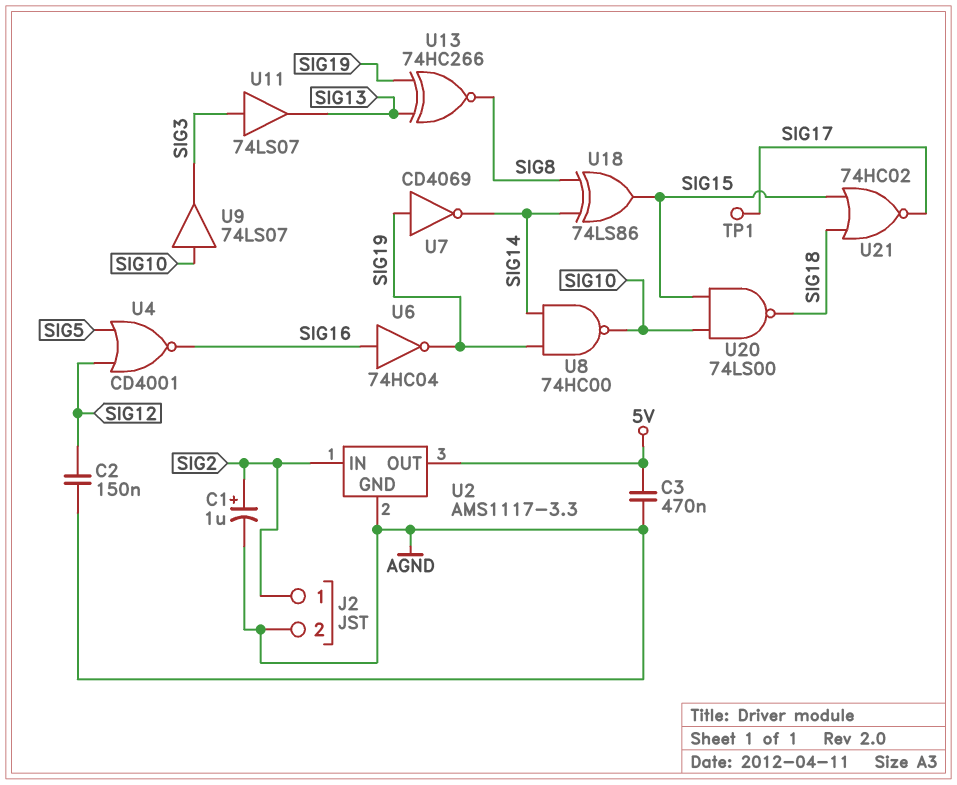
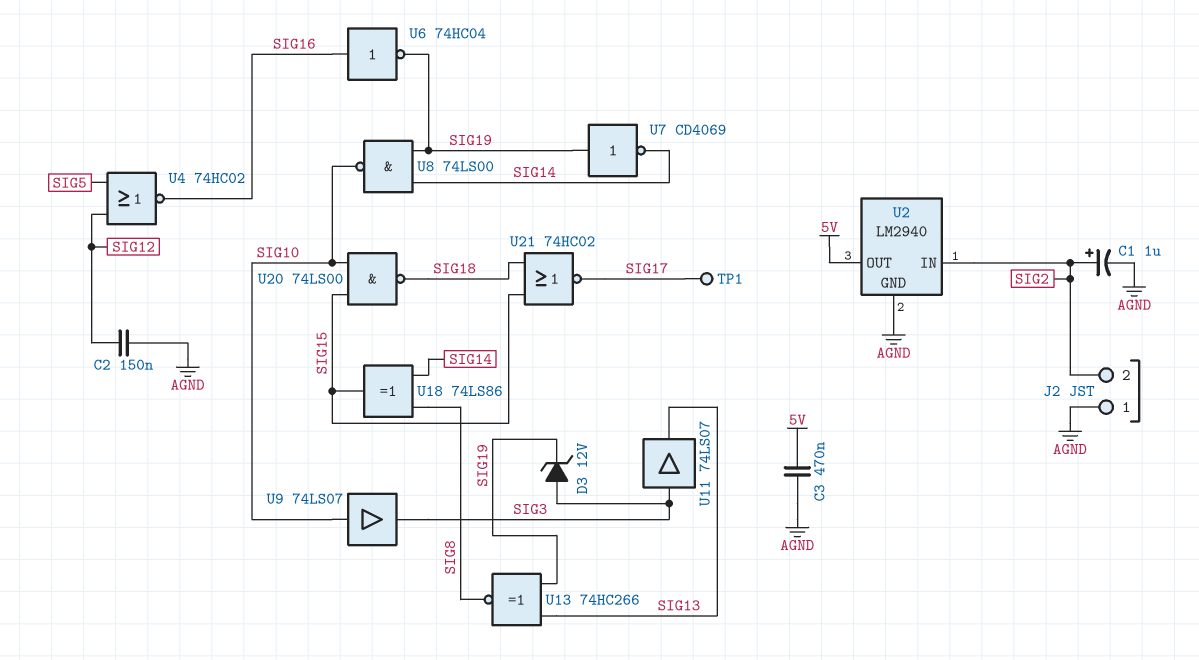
D3: none -> zener 12V (A SIG3, K SIG19)
J2 pin 1: SIG2 -> AGND
J2 pin 2: AGND -> SIG2
U2: AMS1117-3.3 -> LM2940
U4: NOR CD4001 (in SIG5, in SIG12, out SIG16) -> NOR 74HC02 (in SIG5, in SIG12, out SIG16)
U8: NAND 74HC00 (in SIG14, in SIG19, out SIG10) -> NAND 74LS00 (in SIG14, in SIG19, out SIG10)

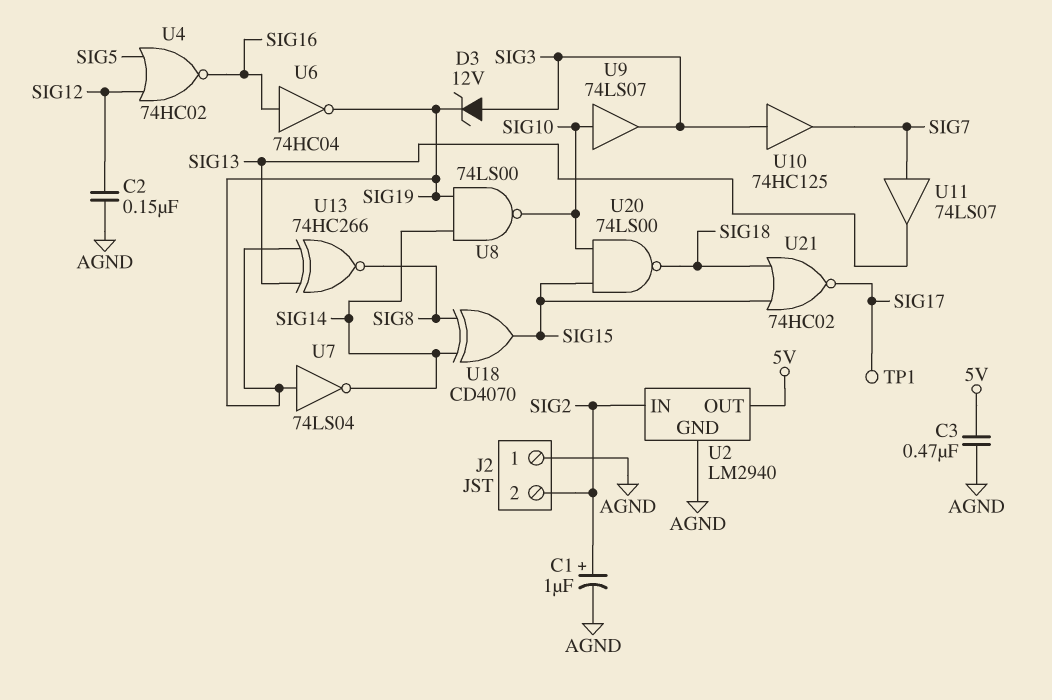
U7: NOT CD4069 (in SIG19, out SIG14) -> NOT 74LS04 (in SIG19, out SIG14)
U10: none -> buffer 74HC125 (in SIG3, out SIG7)
U11: buffer 74LS07 (in SIG3, out SIG13) -> buffer 74LS07 (in SIG7, out SIG13)
U18: XOR 74LS86 (in SIG8, in SIG14, out SIG15) -> XOR CD4070 (in SIG8, in SIG14, out SIG15)

